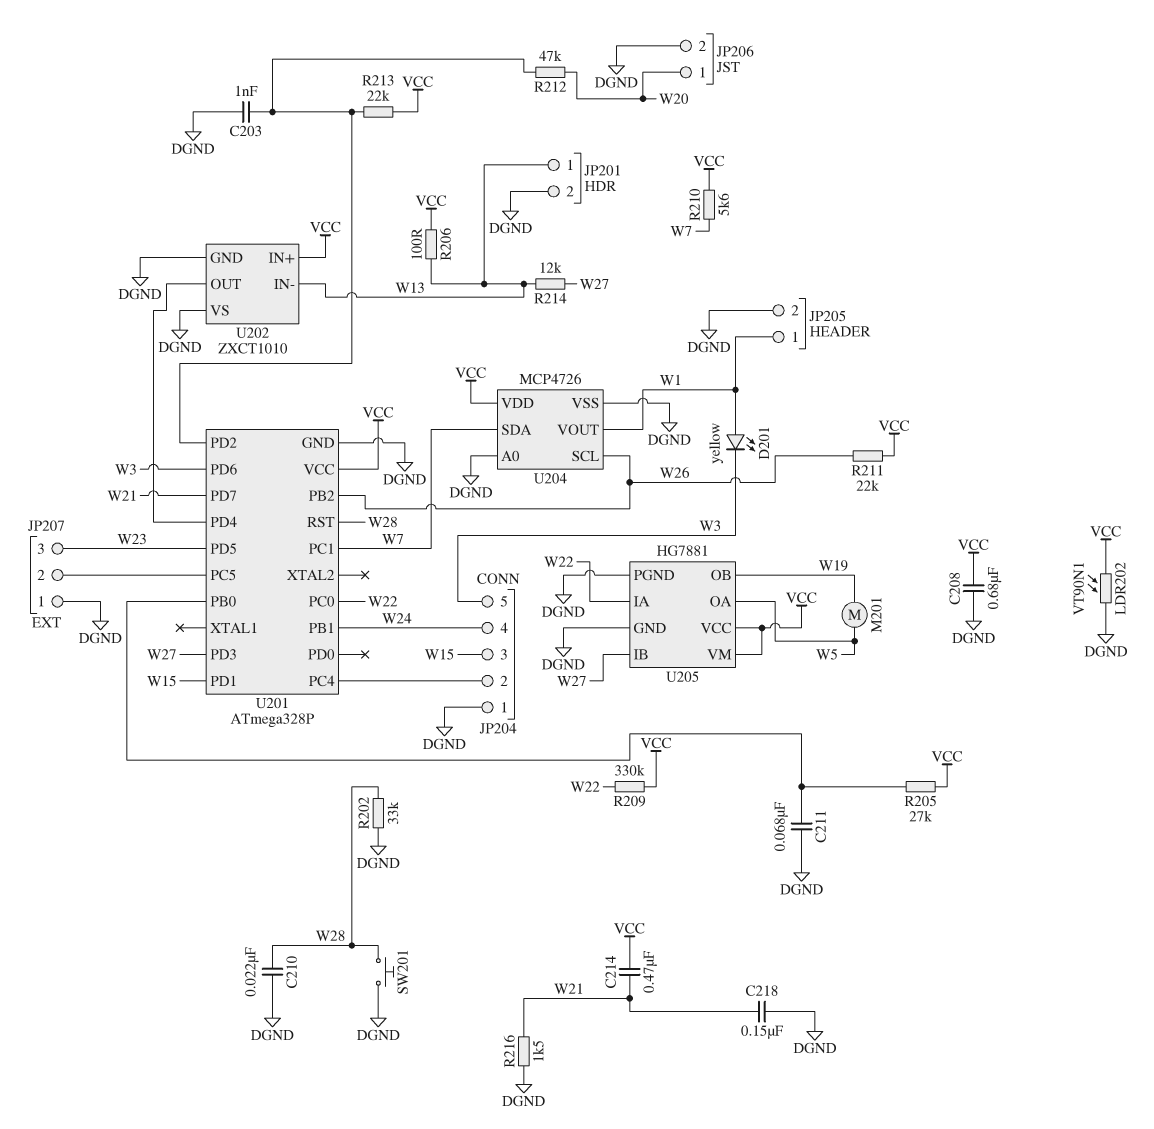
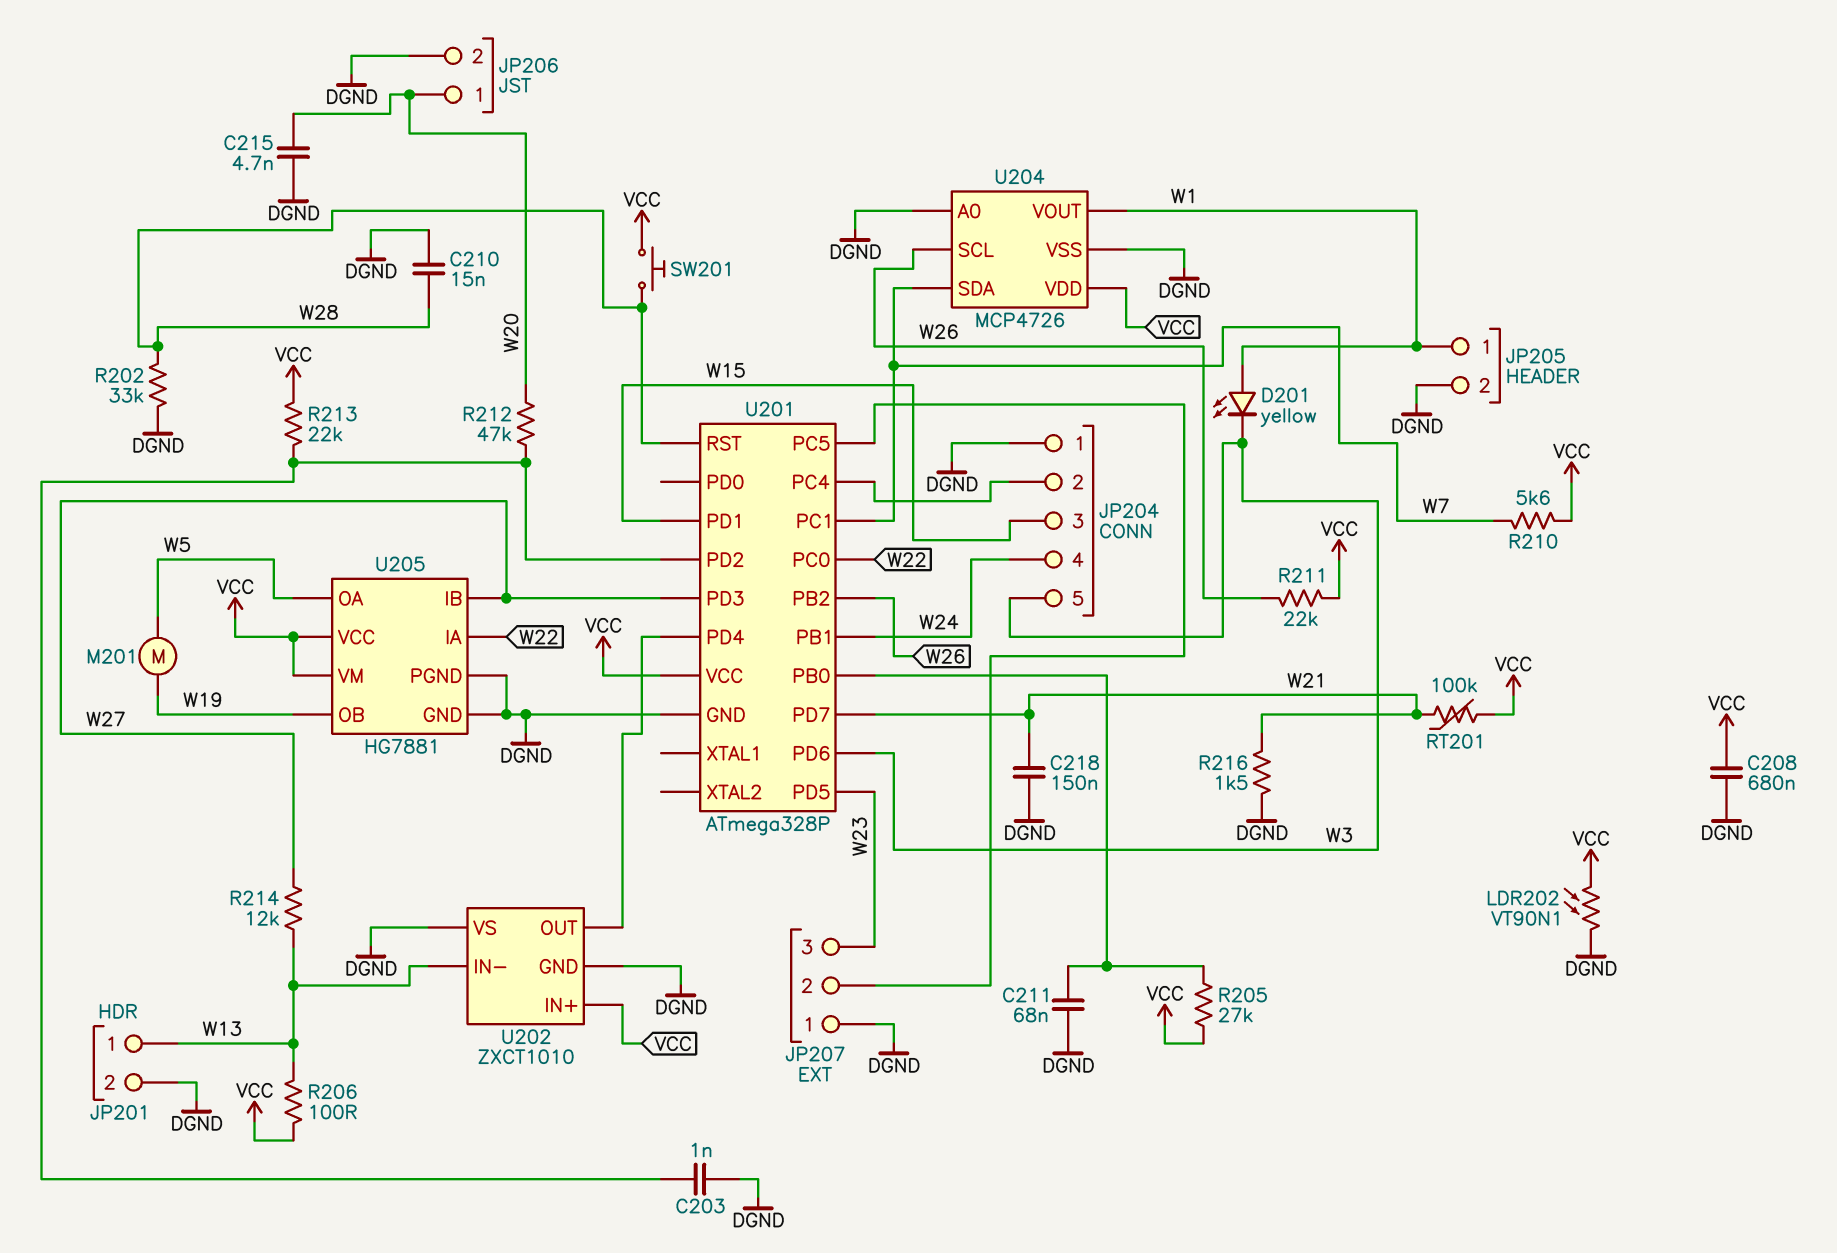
C210: 22nF (DGND, W28) -> 15nF (DGND, W28)
C214: 470nF (VCC, W21) -> none
C215: none -> 4.7nF (DGND, W20)
R209: 330k (VCC, W22) -> none
RT201: none -> 100k (VCC, W21)
SW201: button (DGND, W28) -> button (VCC, W28)

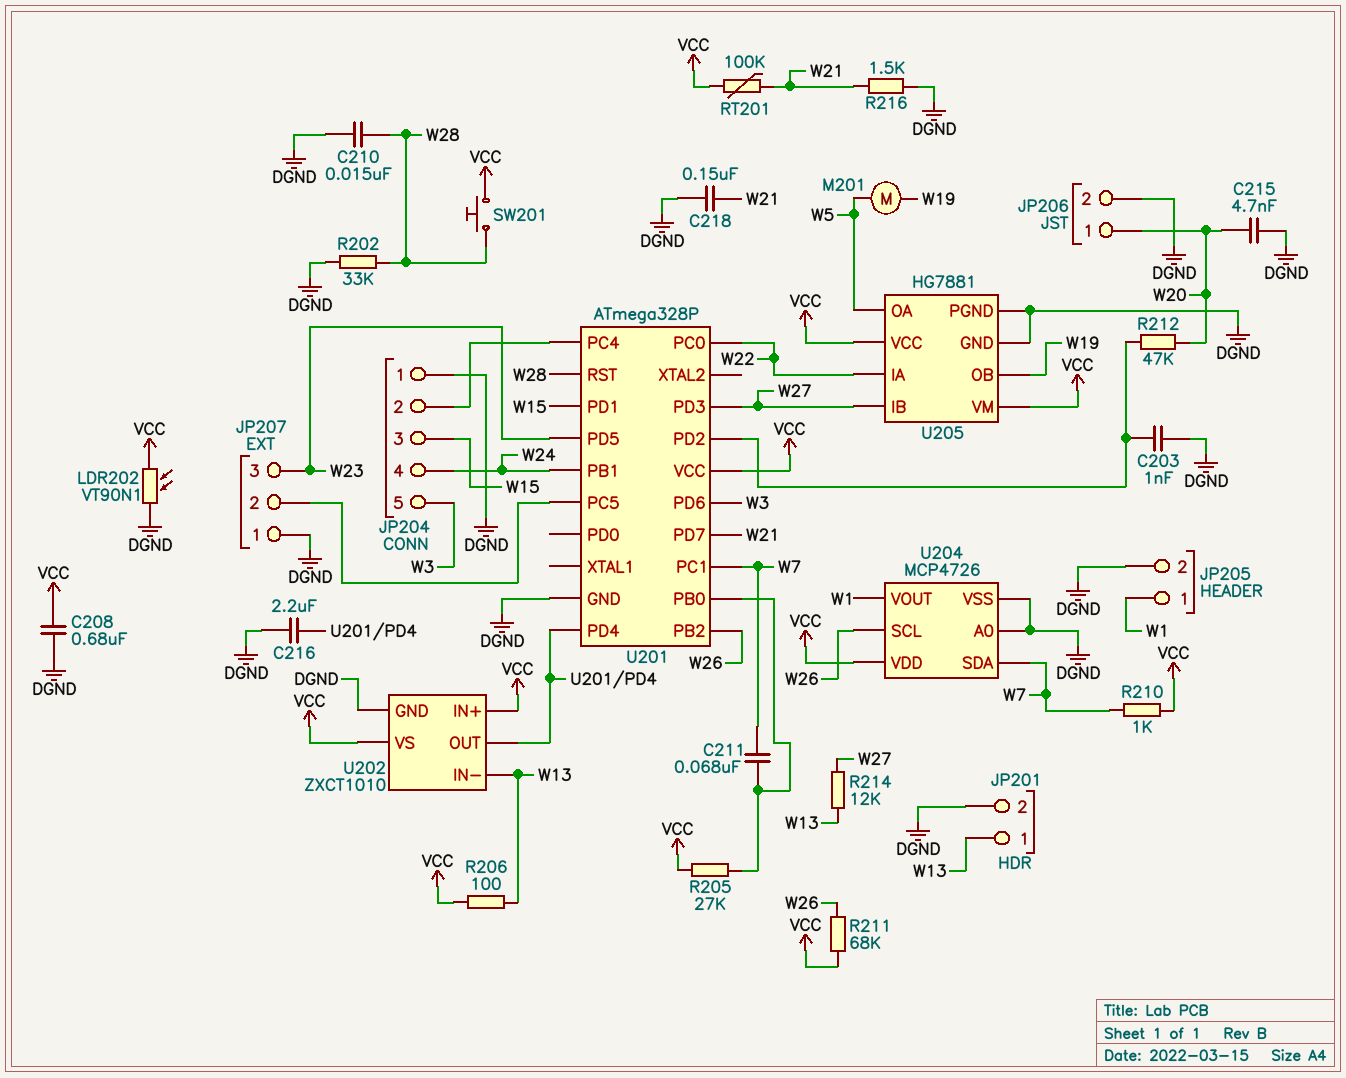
C211: 68nF (DGND, U201/PB0) -> 68nF (U201/PB0, W7)
C216: none -> 2.2uF (DGND, U201/PD4)
D201: LED yellow (A W1, K W3) -> none
R210: 5.6k (VCC, W7) -> 1k (VCC, W7)
R211: 22k (VCC, W26) -> 68k (VCC, W26)
R213: 22k (U201/PD2, VCC) -> none
U202 pin VS: DGND -> VCC

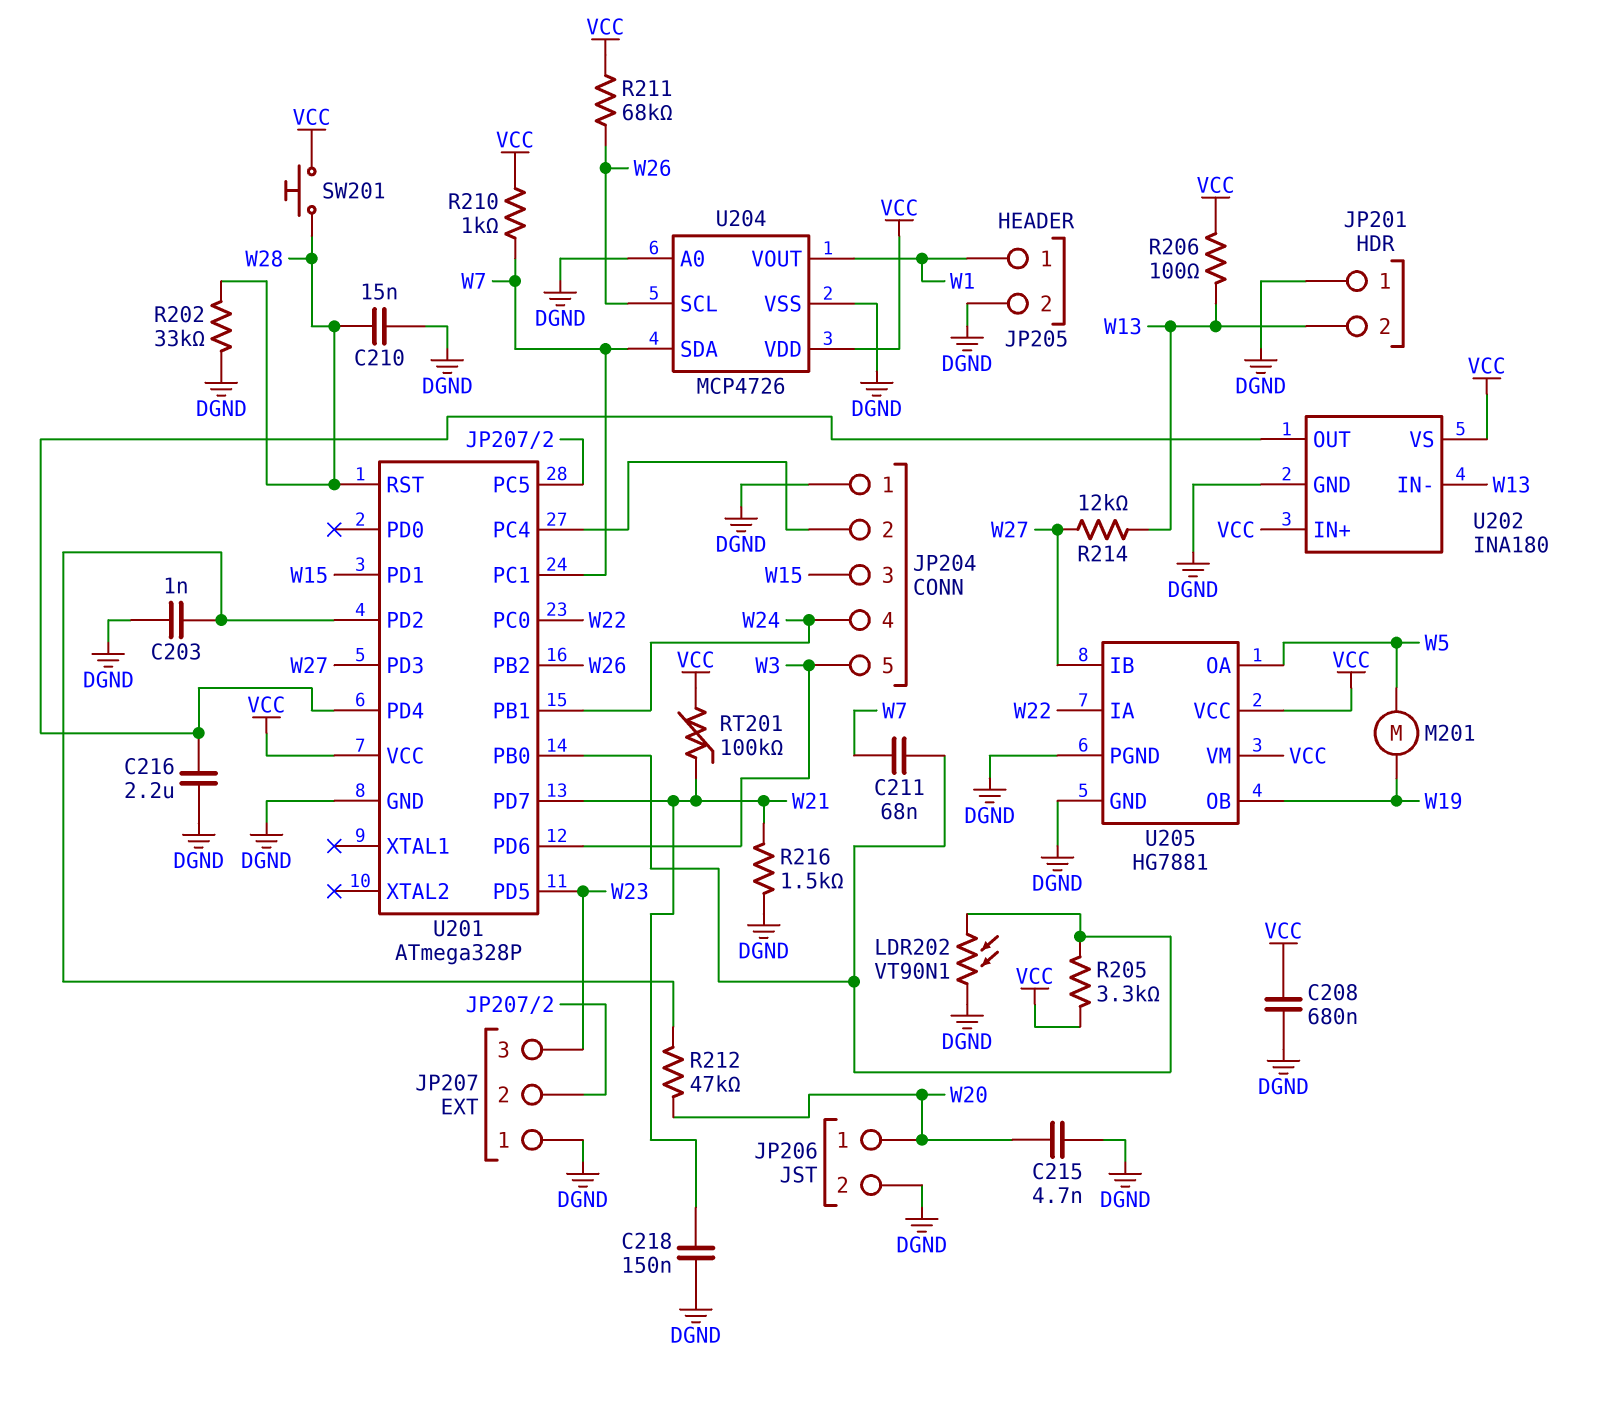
JP201 pin 1: W13 -> DGND
JP201 pin 2: DGND -> W13
LDR202: VT90N1 (DGND, VCC) -> VT90N1 (DGND, U201/PB0)
R205: 27k (U201/PB0, VCC) -> 3.3k (U201/PB0, VCC)
U202: ZXCT1010 -> INA180

